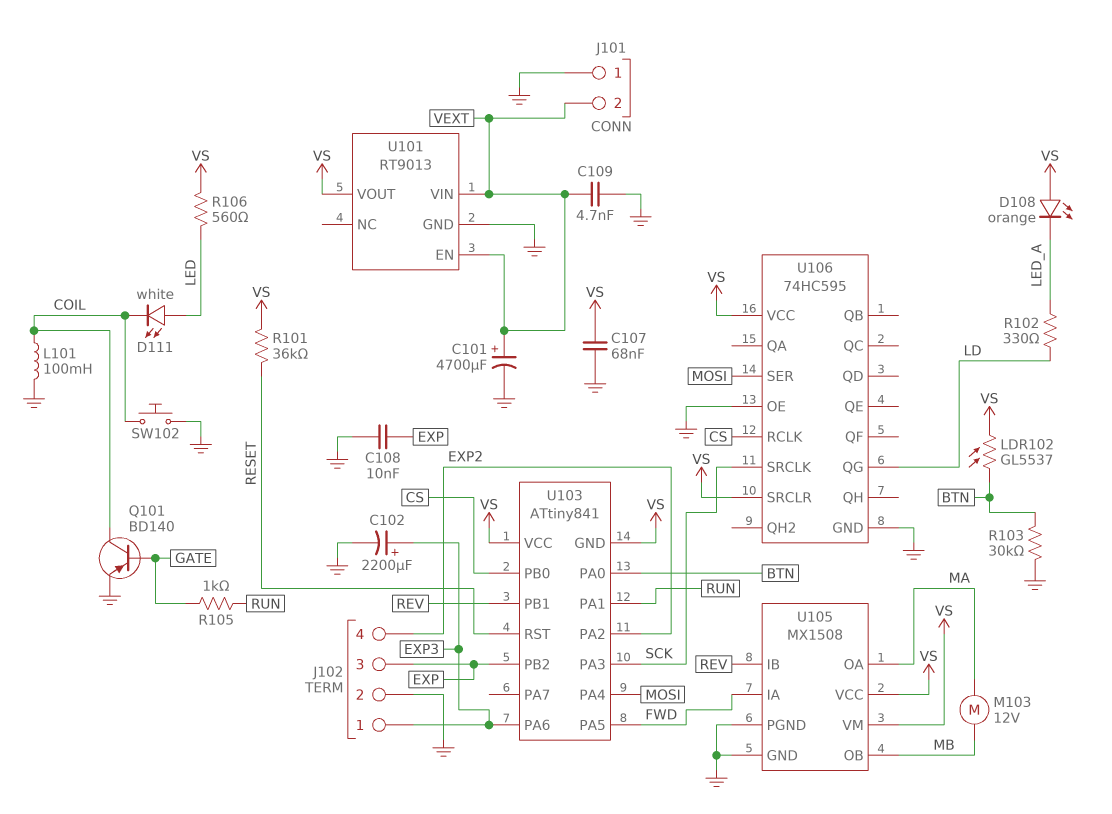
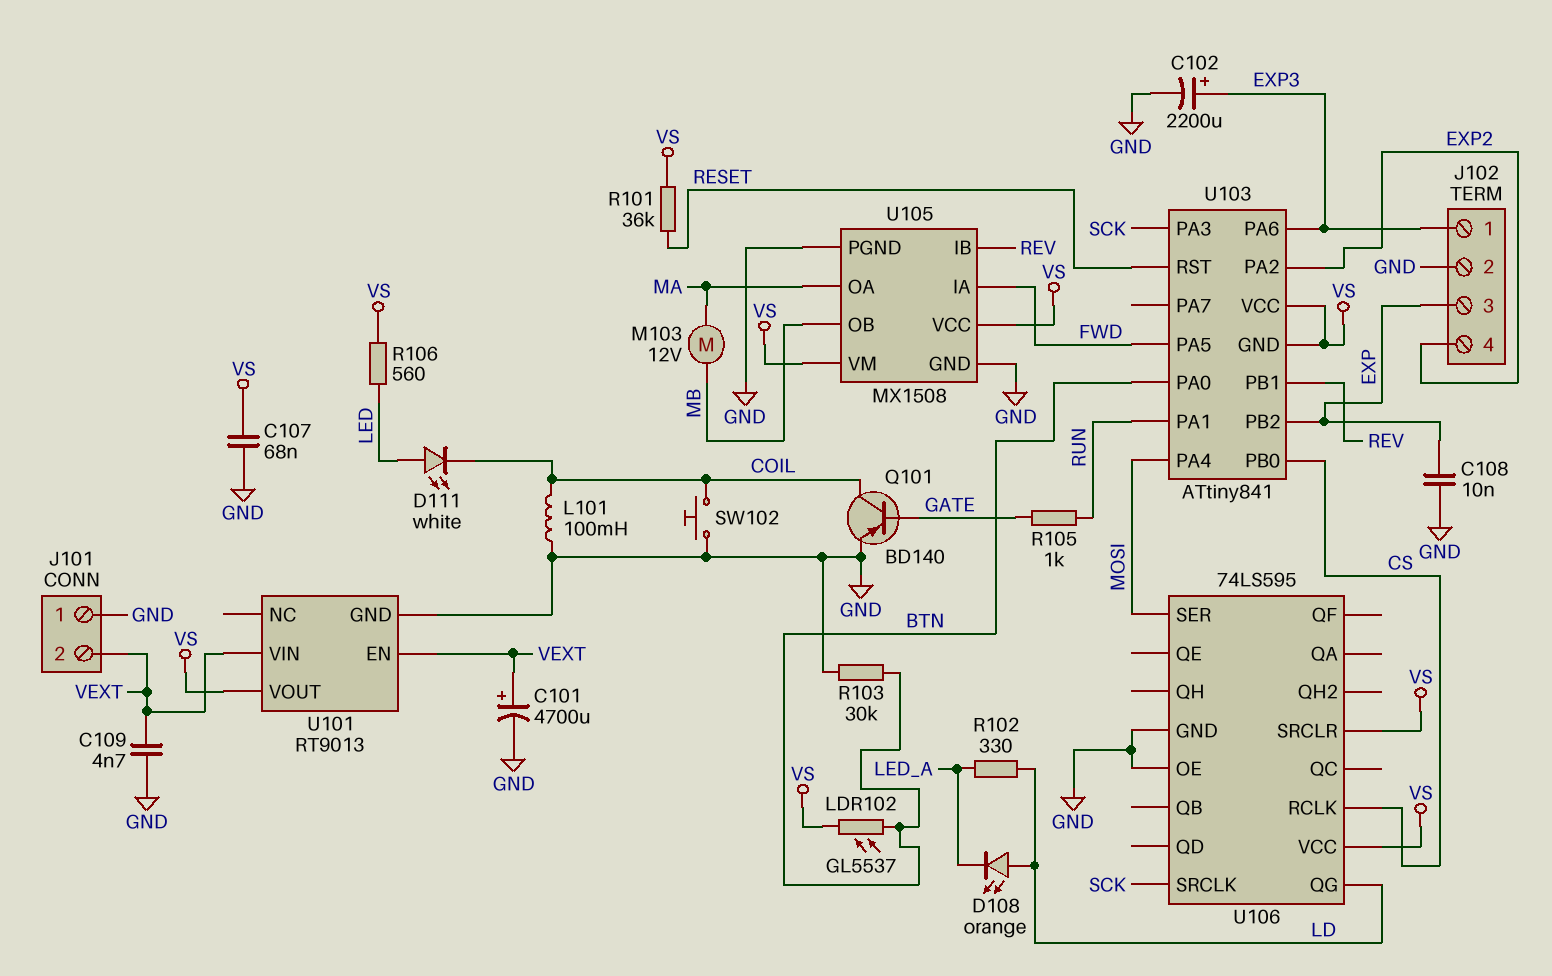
D108: LED orange (A VS, K LED_A) -> LED orange (A LD, K LED_A)
U106: 74HC595 -> 74LS595

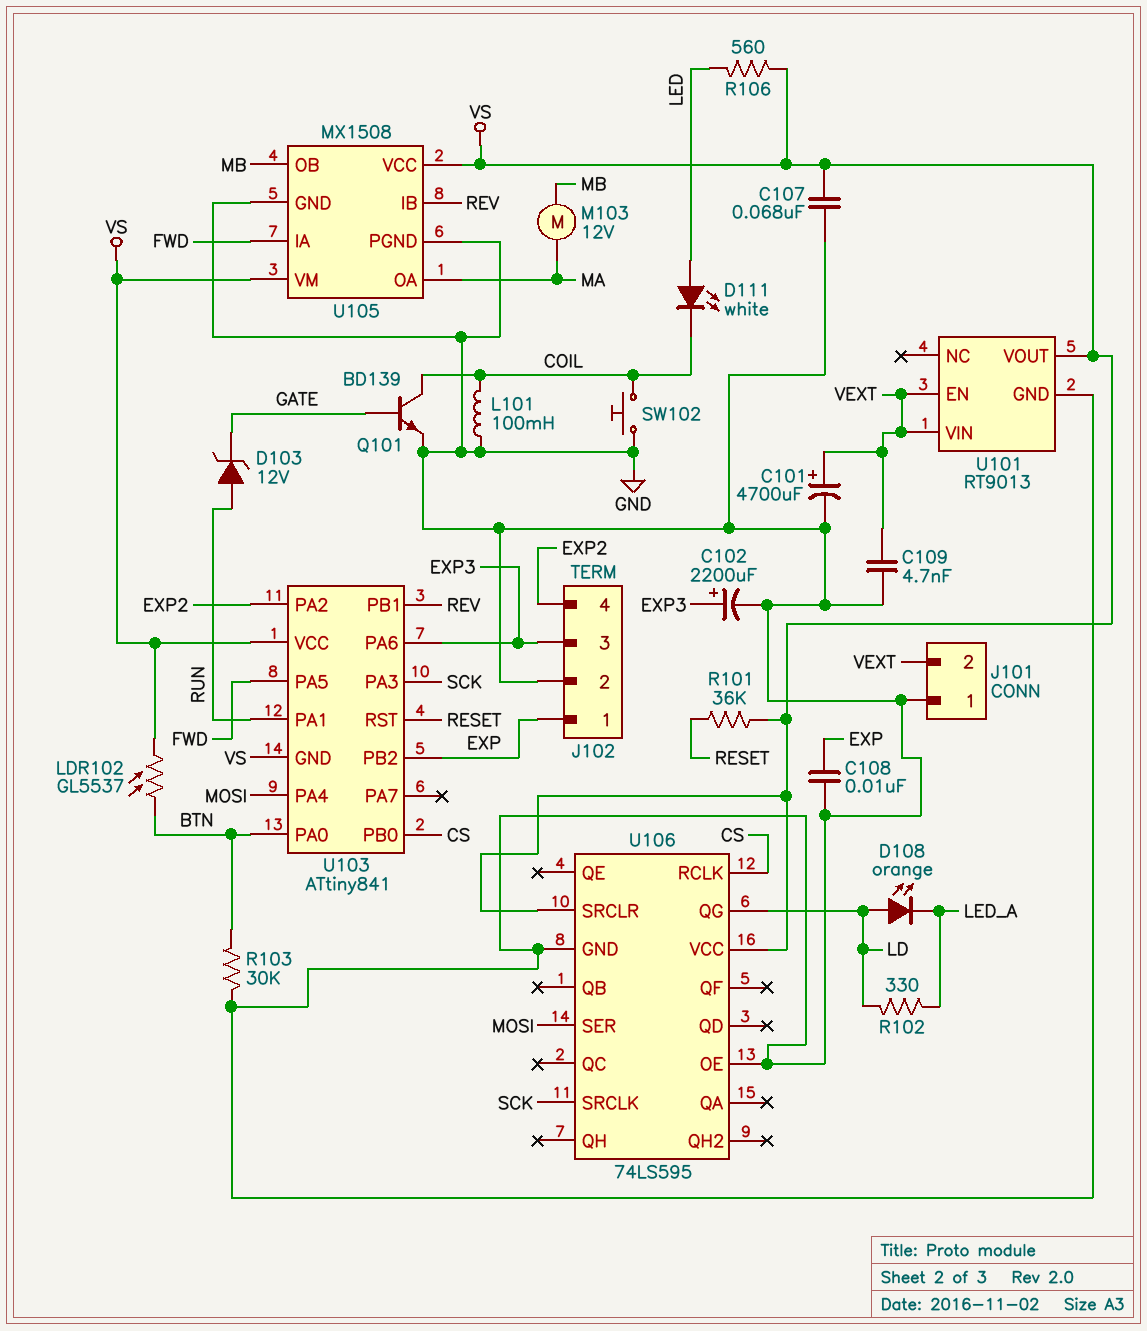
D103: none -> zener 12V (A RUN, K GATE)
J102 pin 1: EXP3 -> EXP
J102 pin 3: EXP -> EXP3
Q101: PNP BD140 (B GATE, C COIL, E GND) -> NPN BD139 (B GATE, C COIL, E GND)
R105: 1k (GATE, RUN) -> none

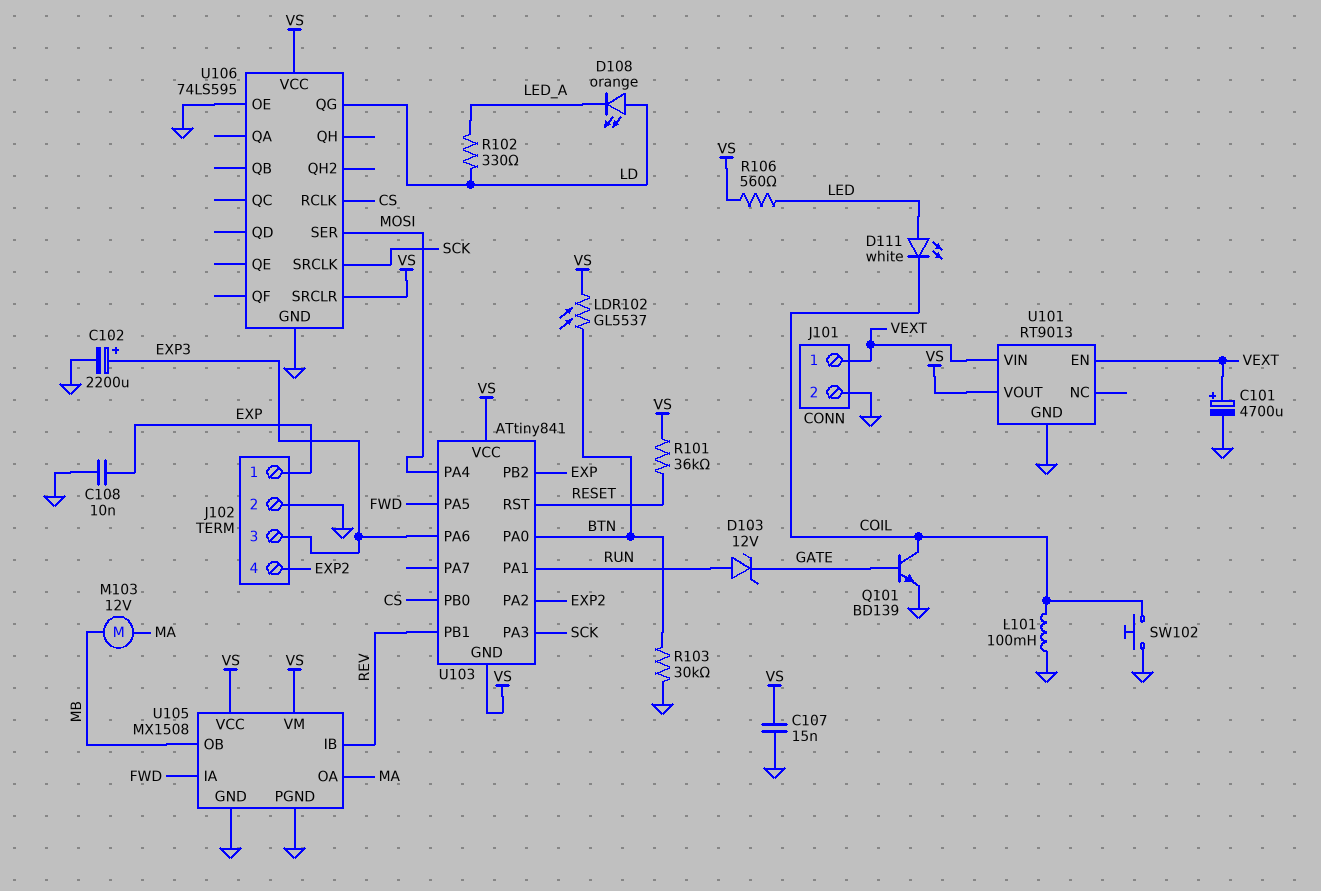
C107: 68nF (GND, VS) -> 15nF (GND, VS)
C109: 4.7nF (GND, VEXT) -> none
J101 pin 1: GND -> VEXT
J101 pin 2: VEXT -> GND

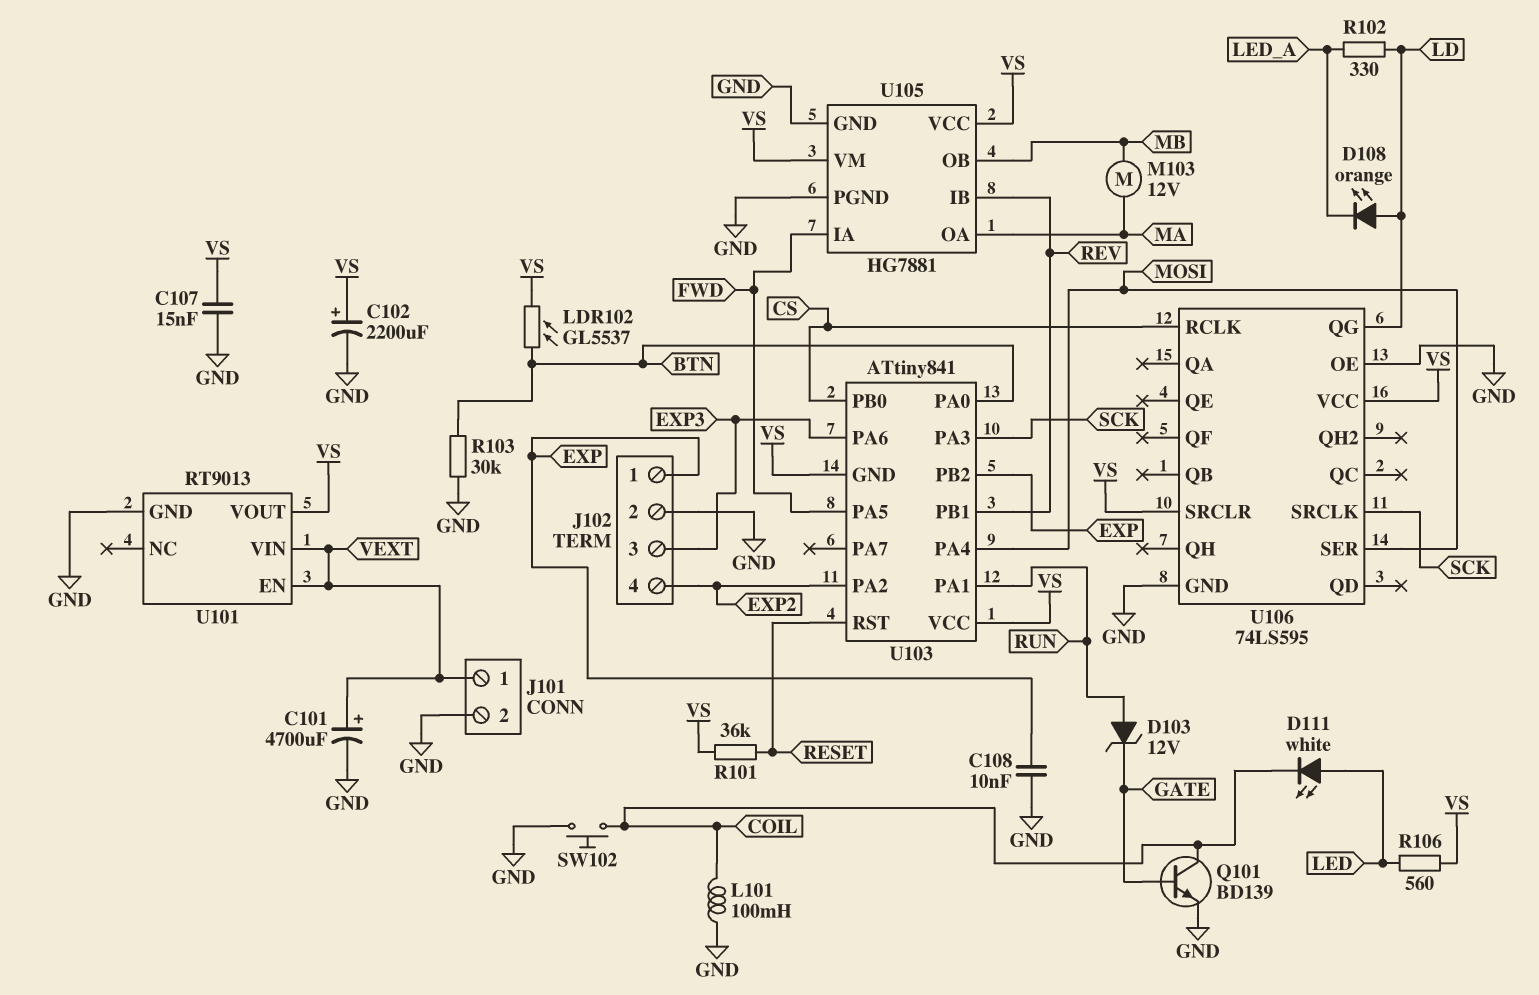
C102: 2200uF (plus EXP3, minus GND) -> 2200uF (plus VS, minus GND)
U105: MX1508 -> HG7881

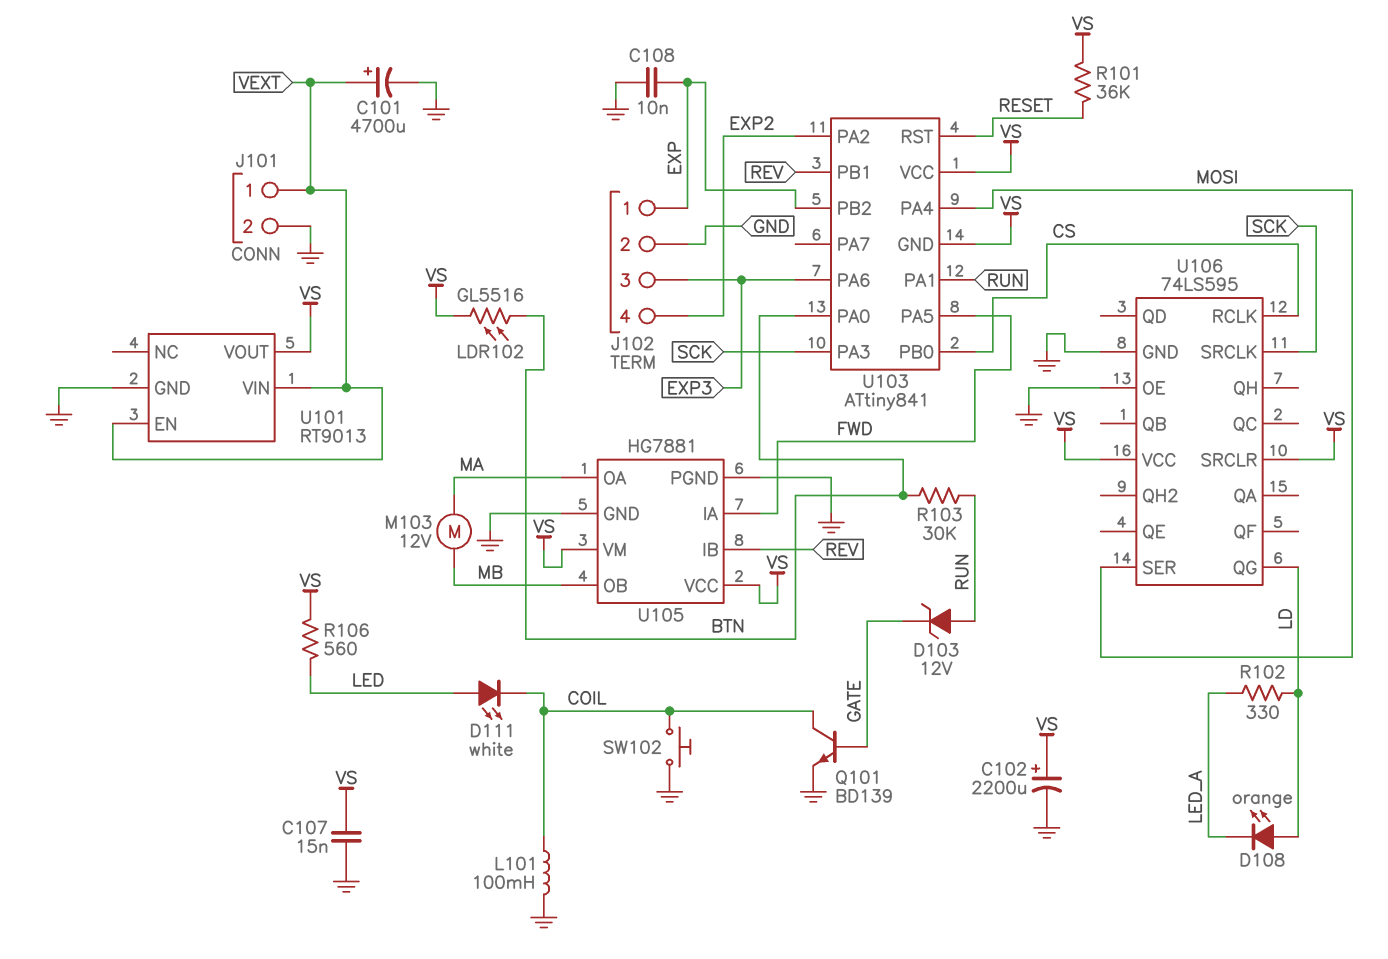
LDR102: GL5537 (BTN, VS) -> GL5516 (BTN, VS)
R103: 30k (BTN, GND) -> 30k (BTN, RUN)

